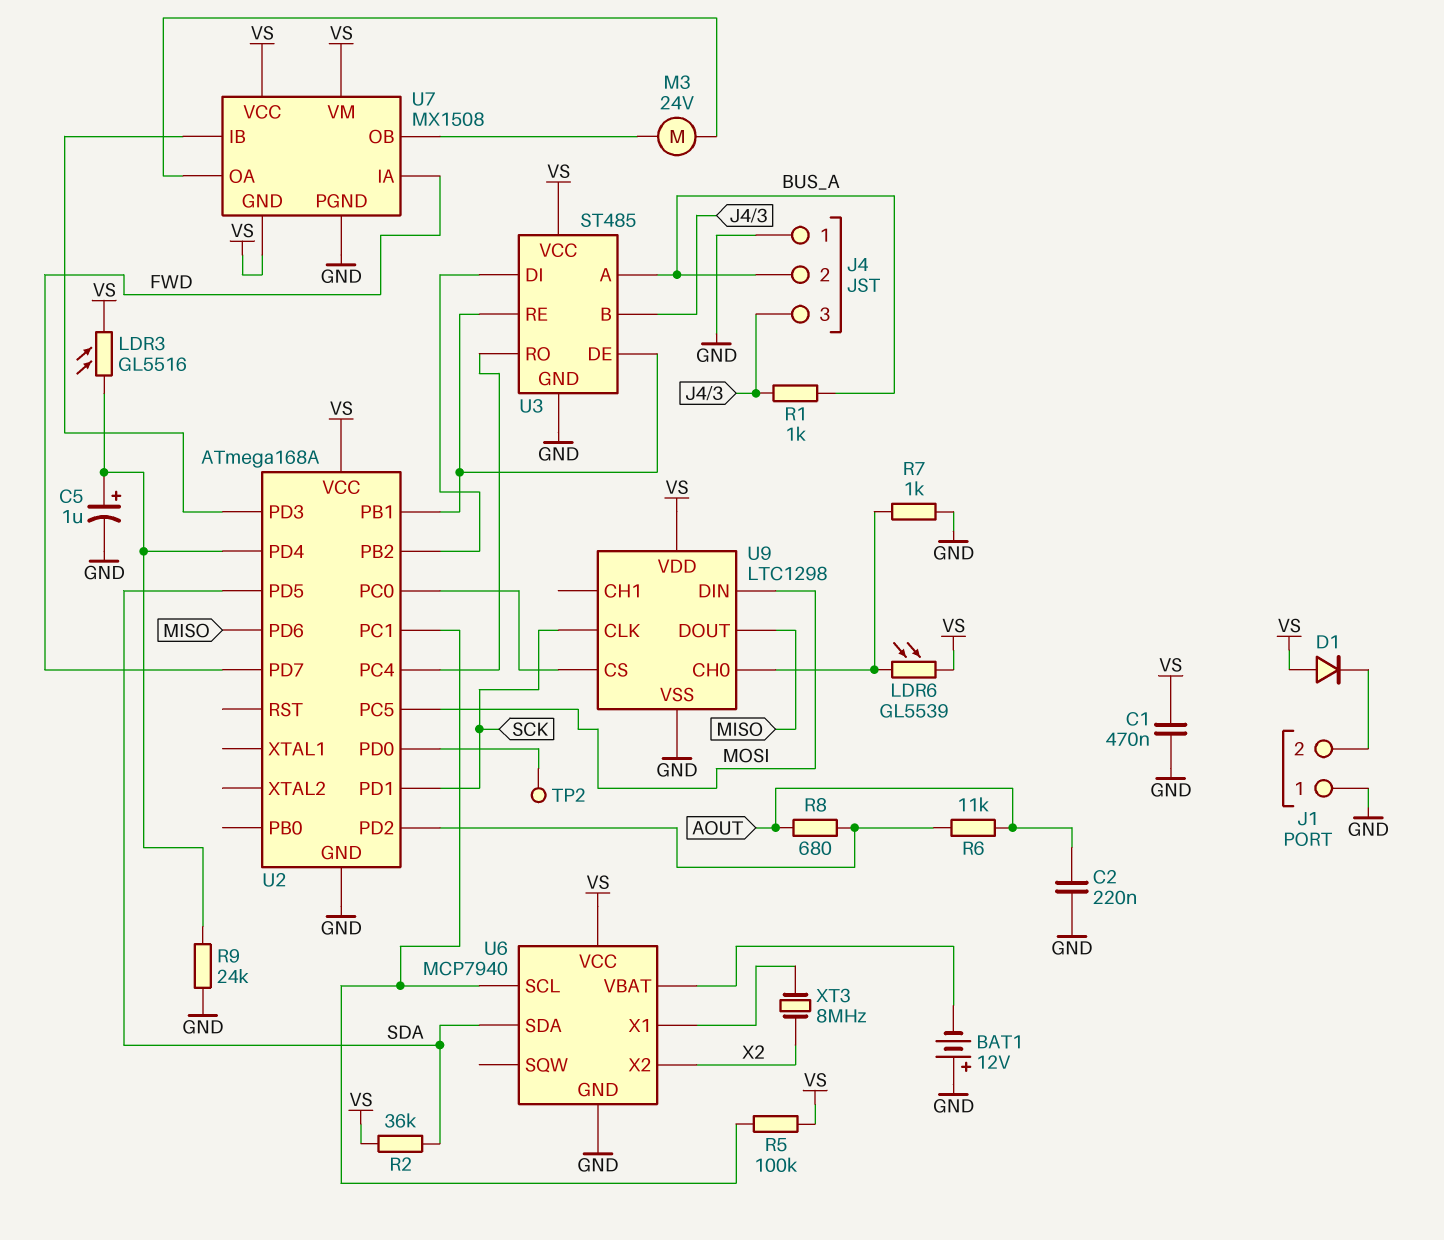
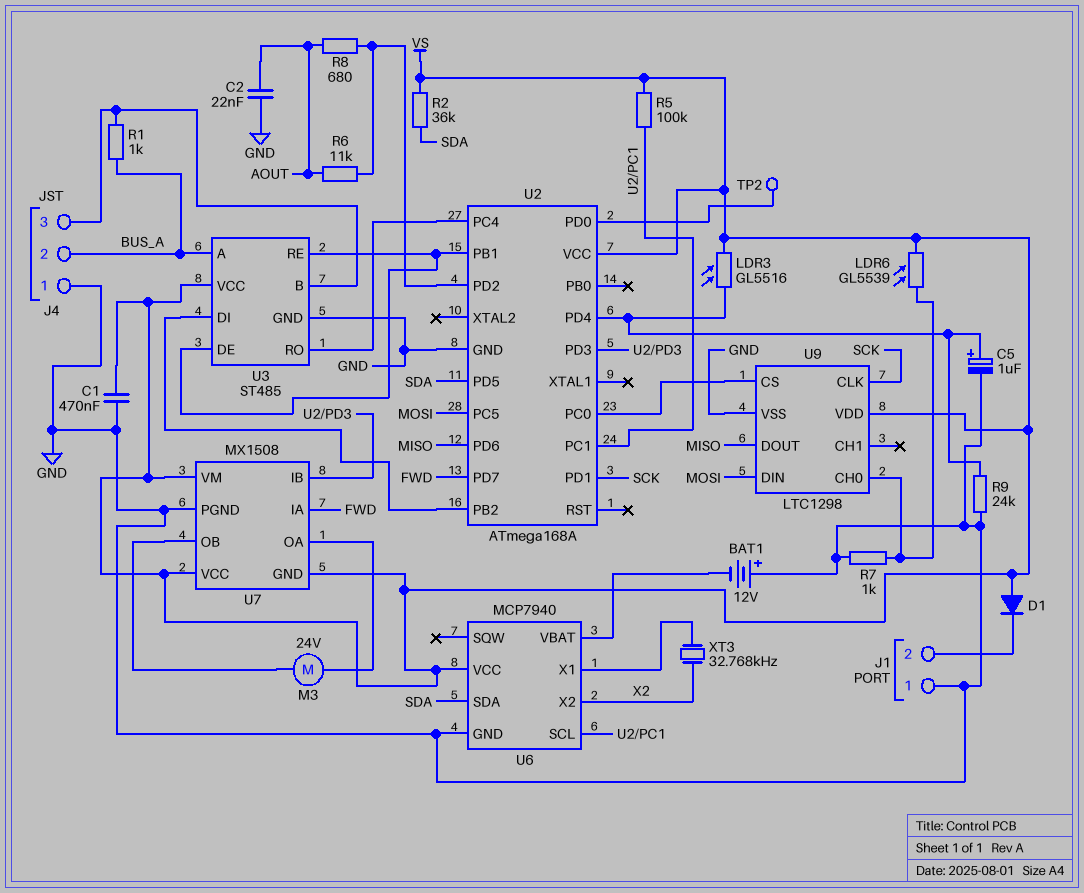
C2: 220nF (AOUT, GND) -> 22nF (AOUT, GND)
XT3: 8MHz (U6/X1, X2) -> 32.768kHz (U6/X1, X2)

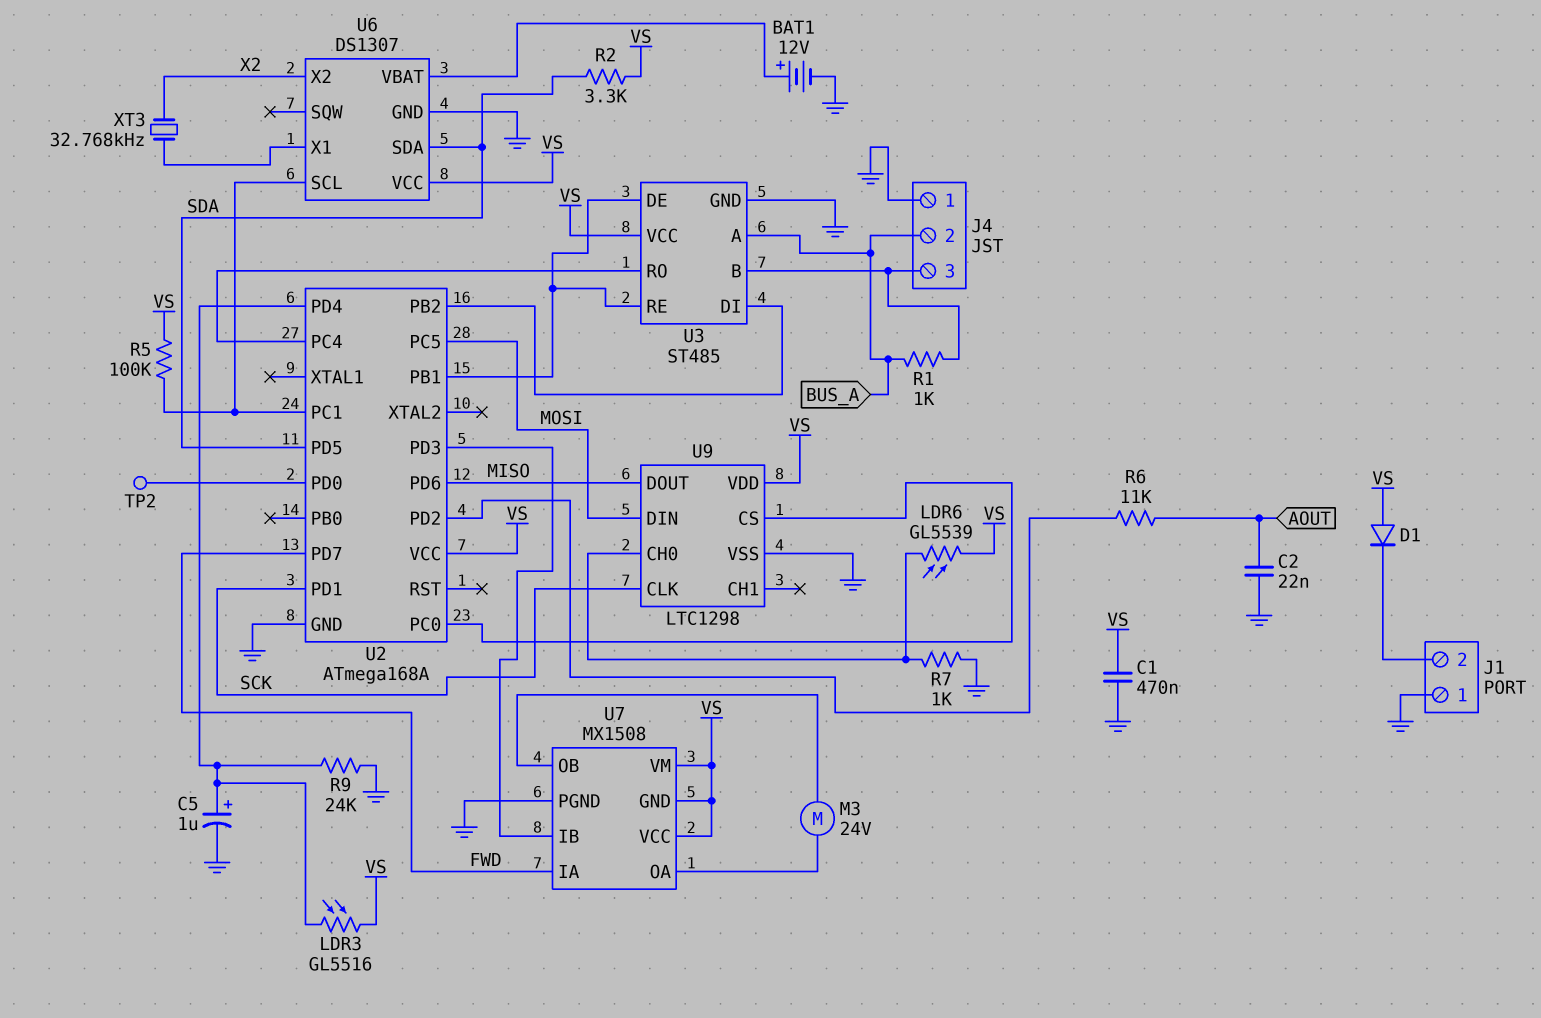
BAT1: 12V (plus GND, minus U6/VBAT) -> 12V (plus U6/VBAT, minus GND)
R2: 36k (SDA, VS) -> 3.3k (SDA, VS)
R8: 680 (AOUT, U2/PD2) -> none
U6: MCP7940 -> DS1307

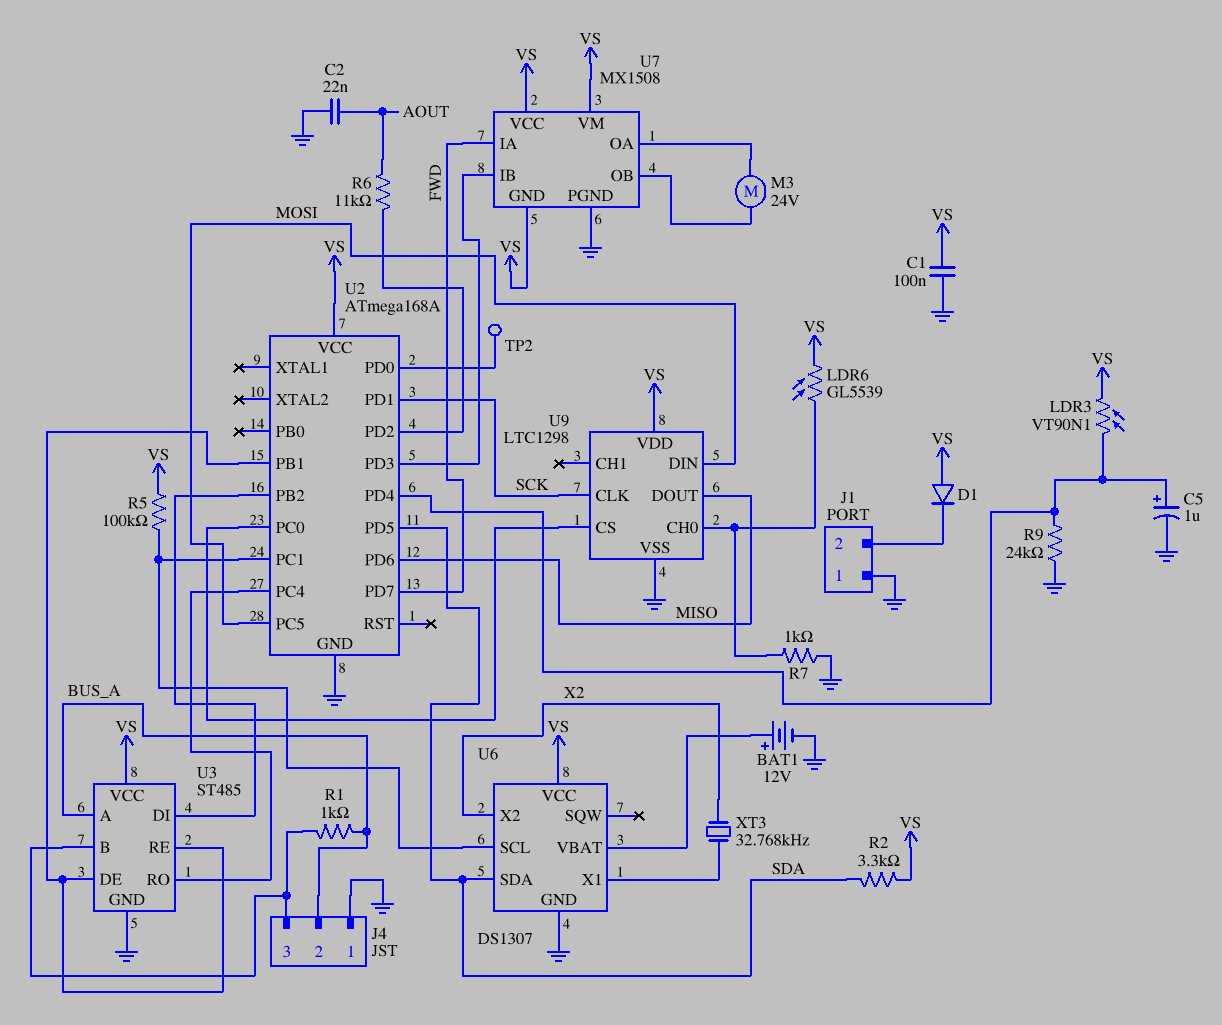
C1: 470nF (GND, VS) -> 100nF (GND, VS)
LDR3: GL5516 (U2/PD4, VS) -> VT90N1 (U2/PD4, VS)

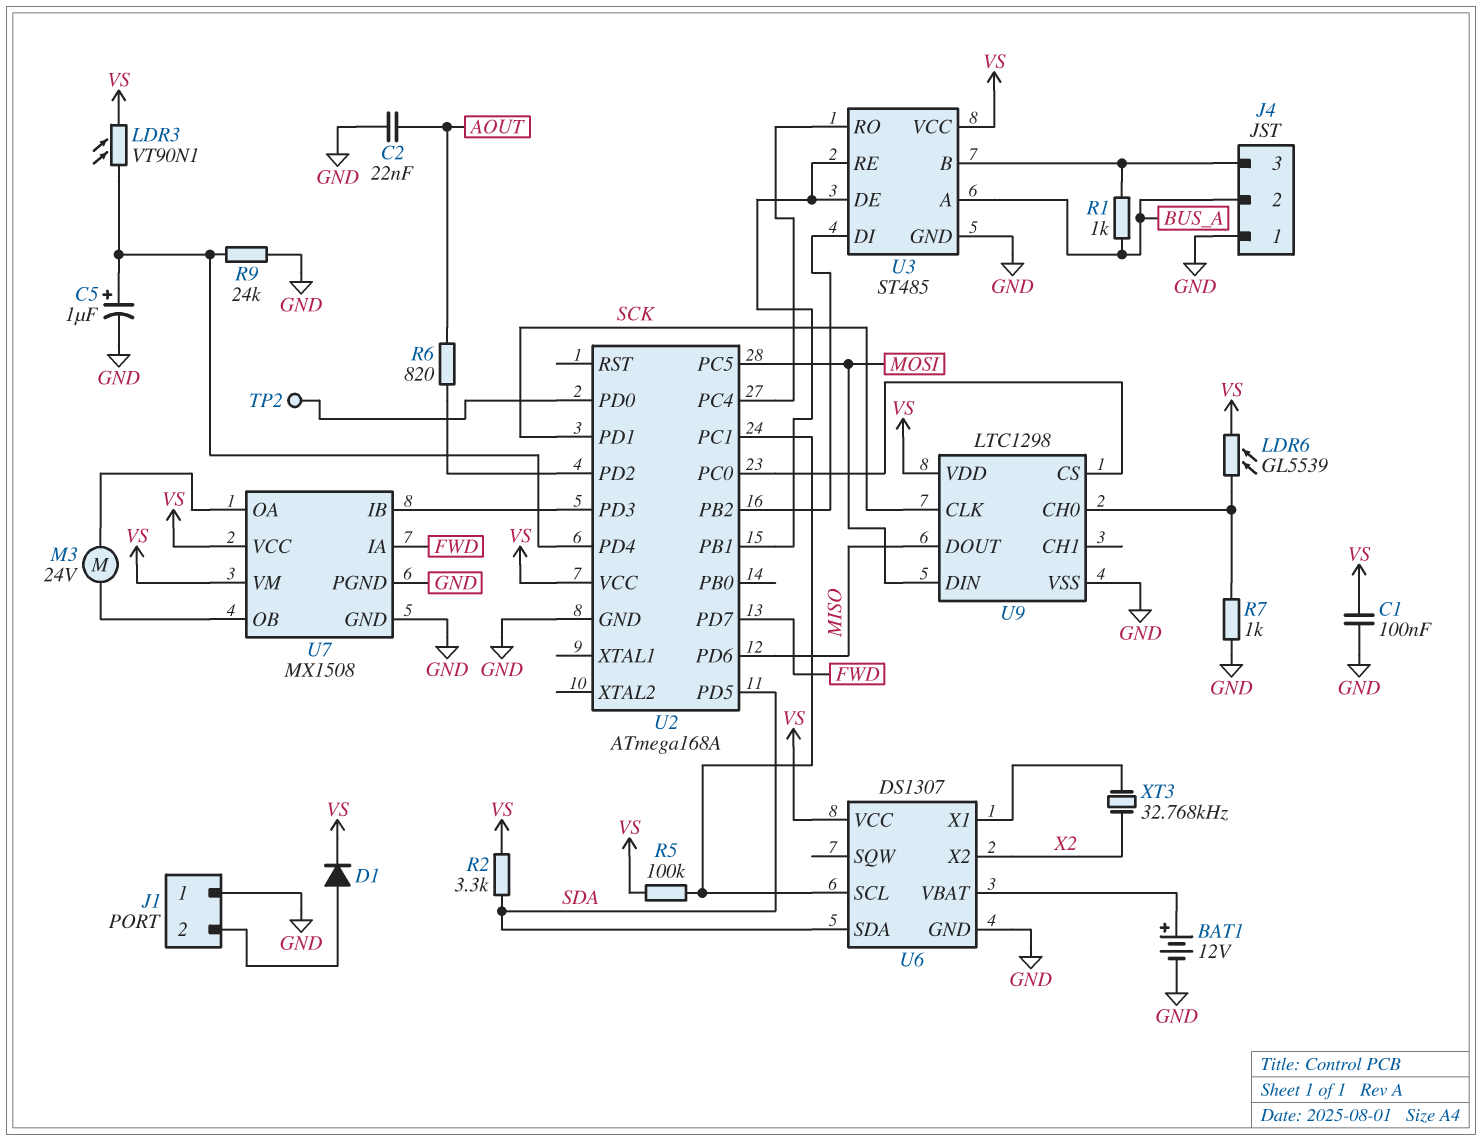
D1: diode (A VS, K J1/2) -> diode (A J1/2, K VS)
R6: 11k (AOUT, U2/PD2) -> 820 (AOUT, U2/PD2)
U7 pin GND: VS -> GND

